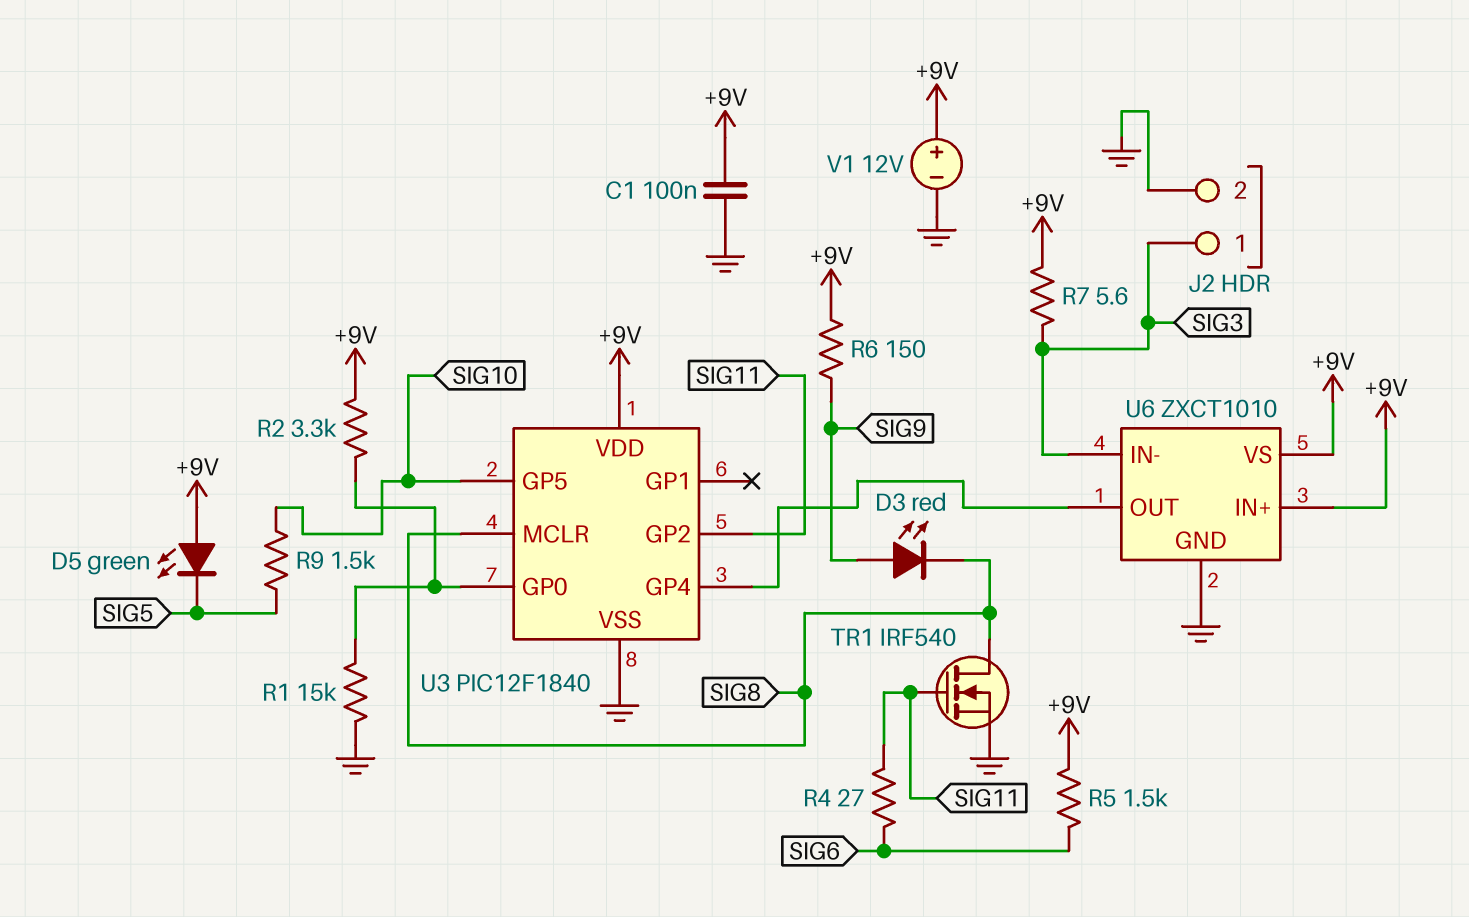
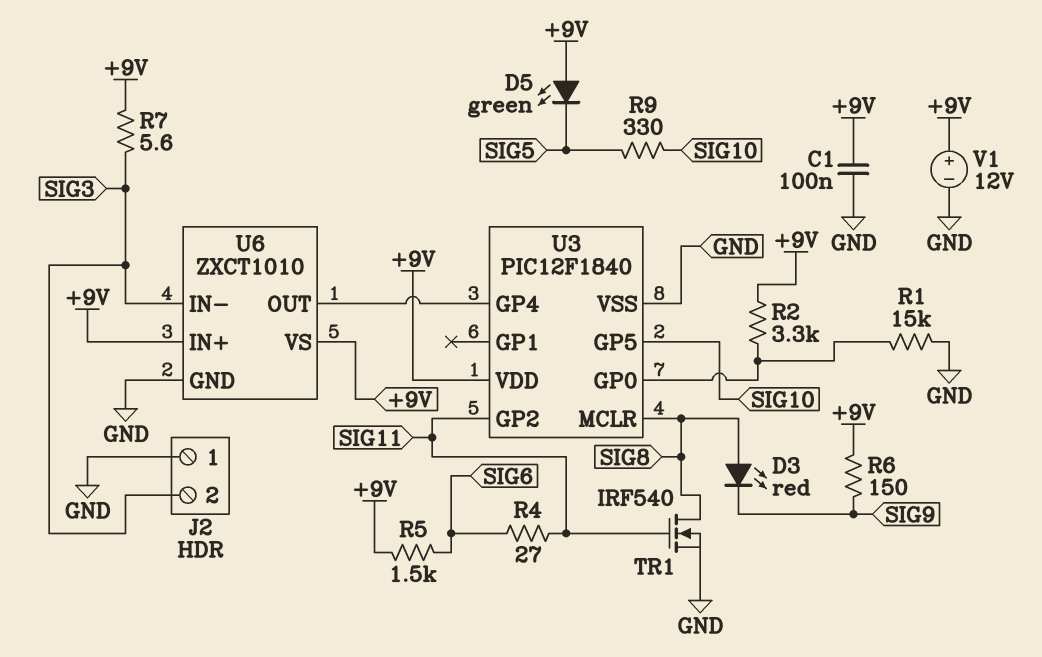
D3: LED red (A SIG9, K SIG8) -> LED red (A SIG8, K SIG9)
J2 pin 1: SIG3 -> GND
J2 pin 2: GND -> SIG3
R9: 1.5k (SIG5, SIG10) -> 330 (SIG5, SIG10)

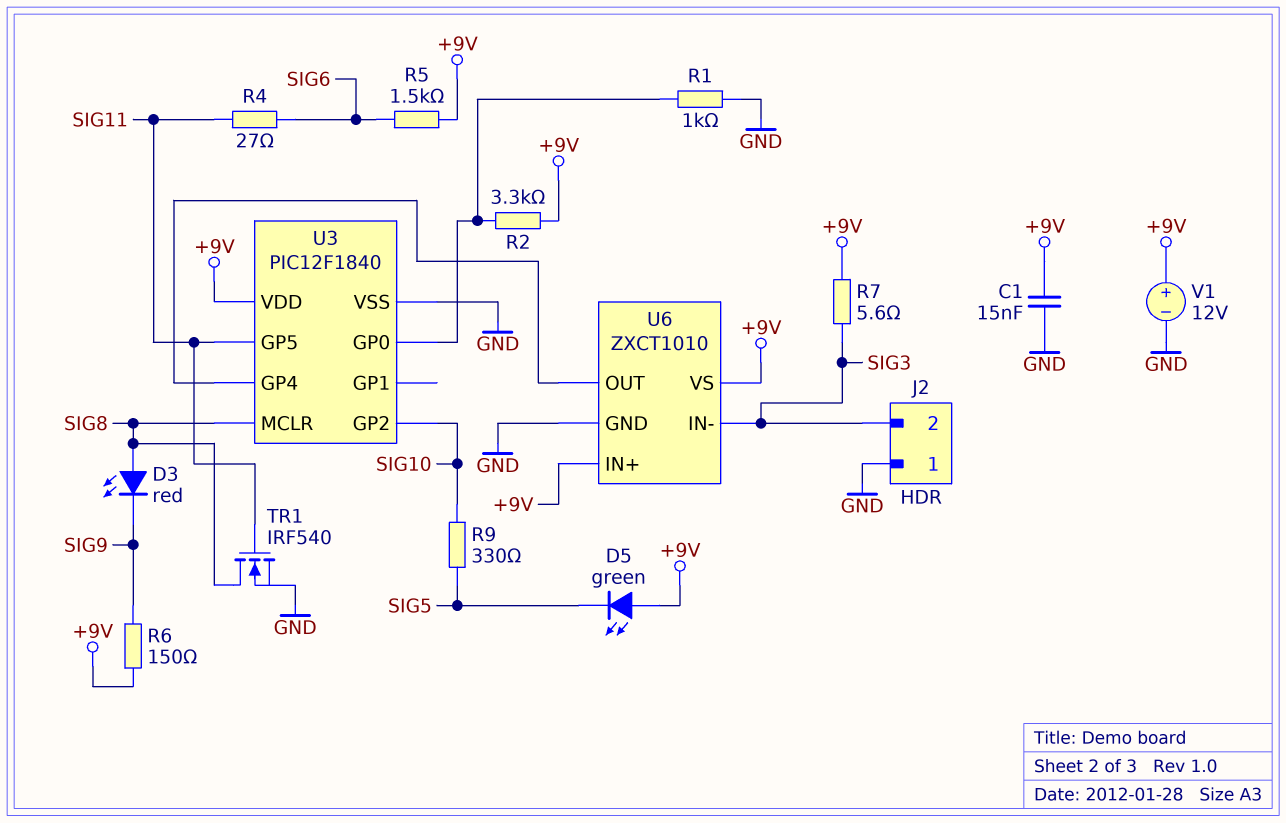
C1: 100nF (+9V, GND) -> 15nF (+9V, GND)
R1: 15k (GND, U3/GP0) -> 1k (GND, U3/GP0)
U3 pin GP2: SIG11 -> SIG10
U3 pin GP5: SIG10 -> SIG11

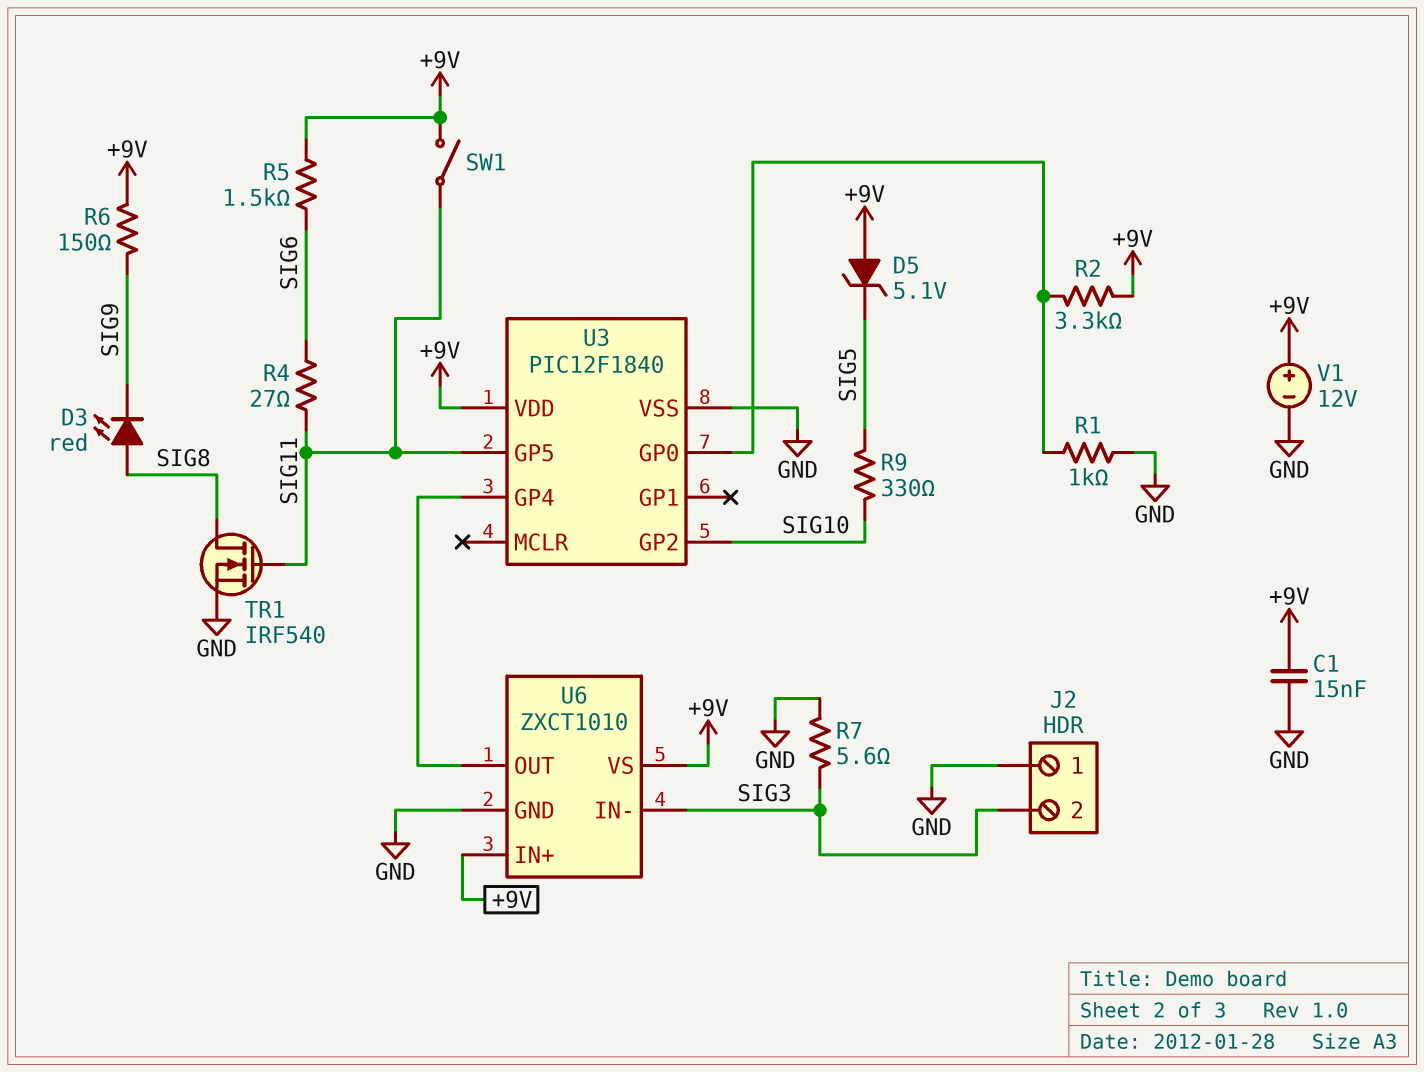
D5: LED green (A +9V, K SIG5) -> zener 5.1V (A +9V, K SIG5)
R7: 5.6 (+9V, SIG3) -> 5.6 (GND, SIG3)
SW1: none -> switch (+9V, SIG11)
U3 pin MCLR: SIG8 -> none

